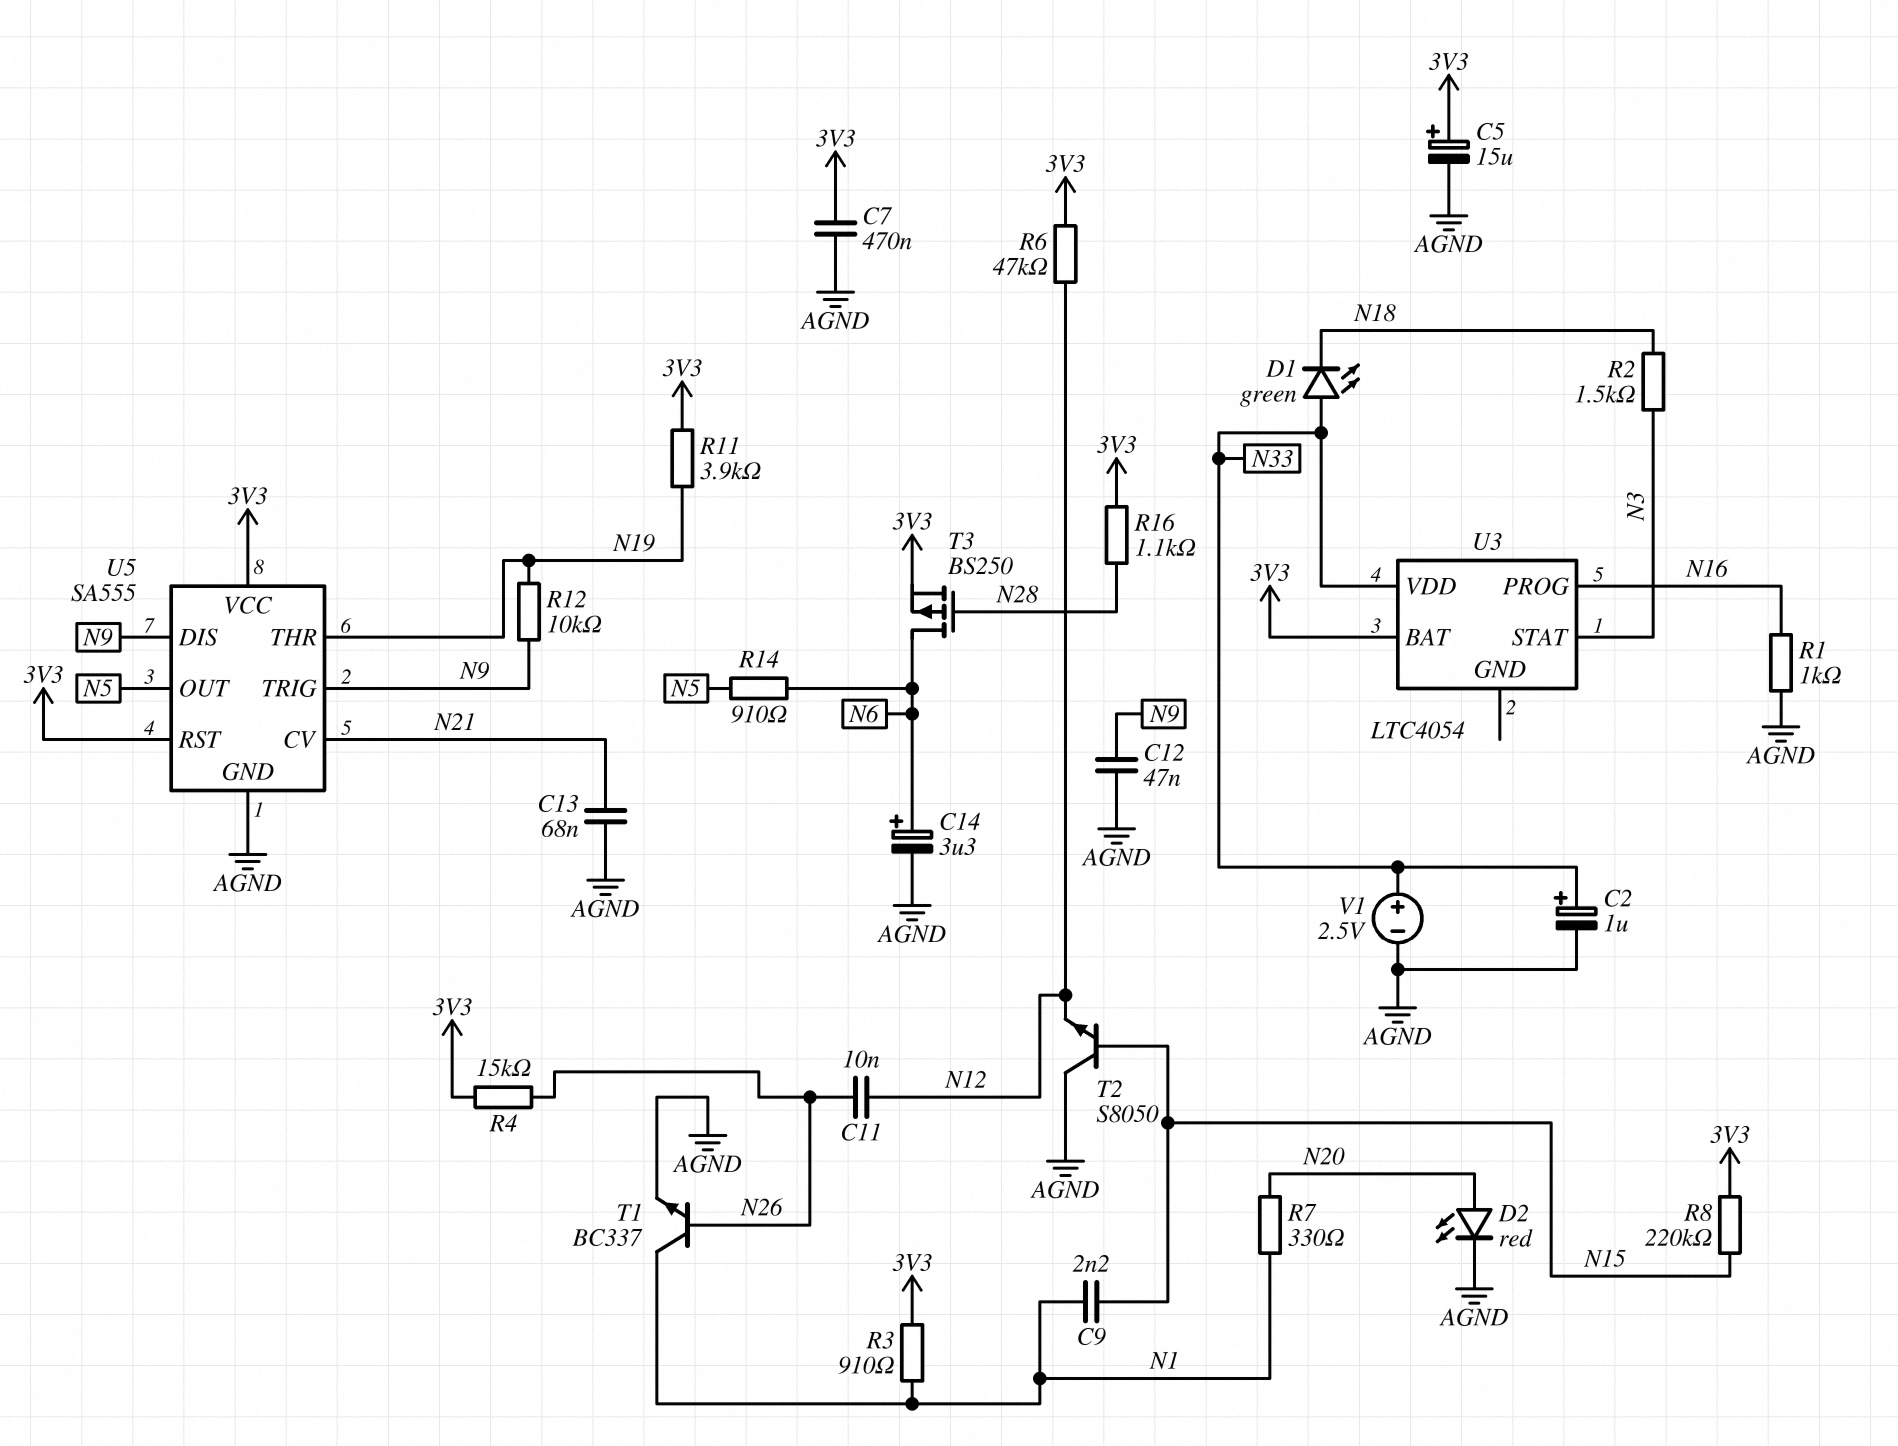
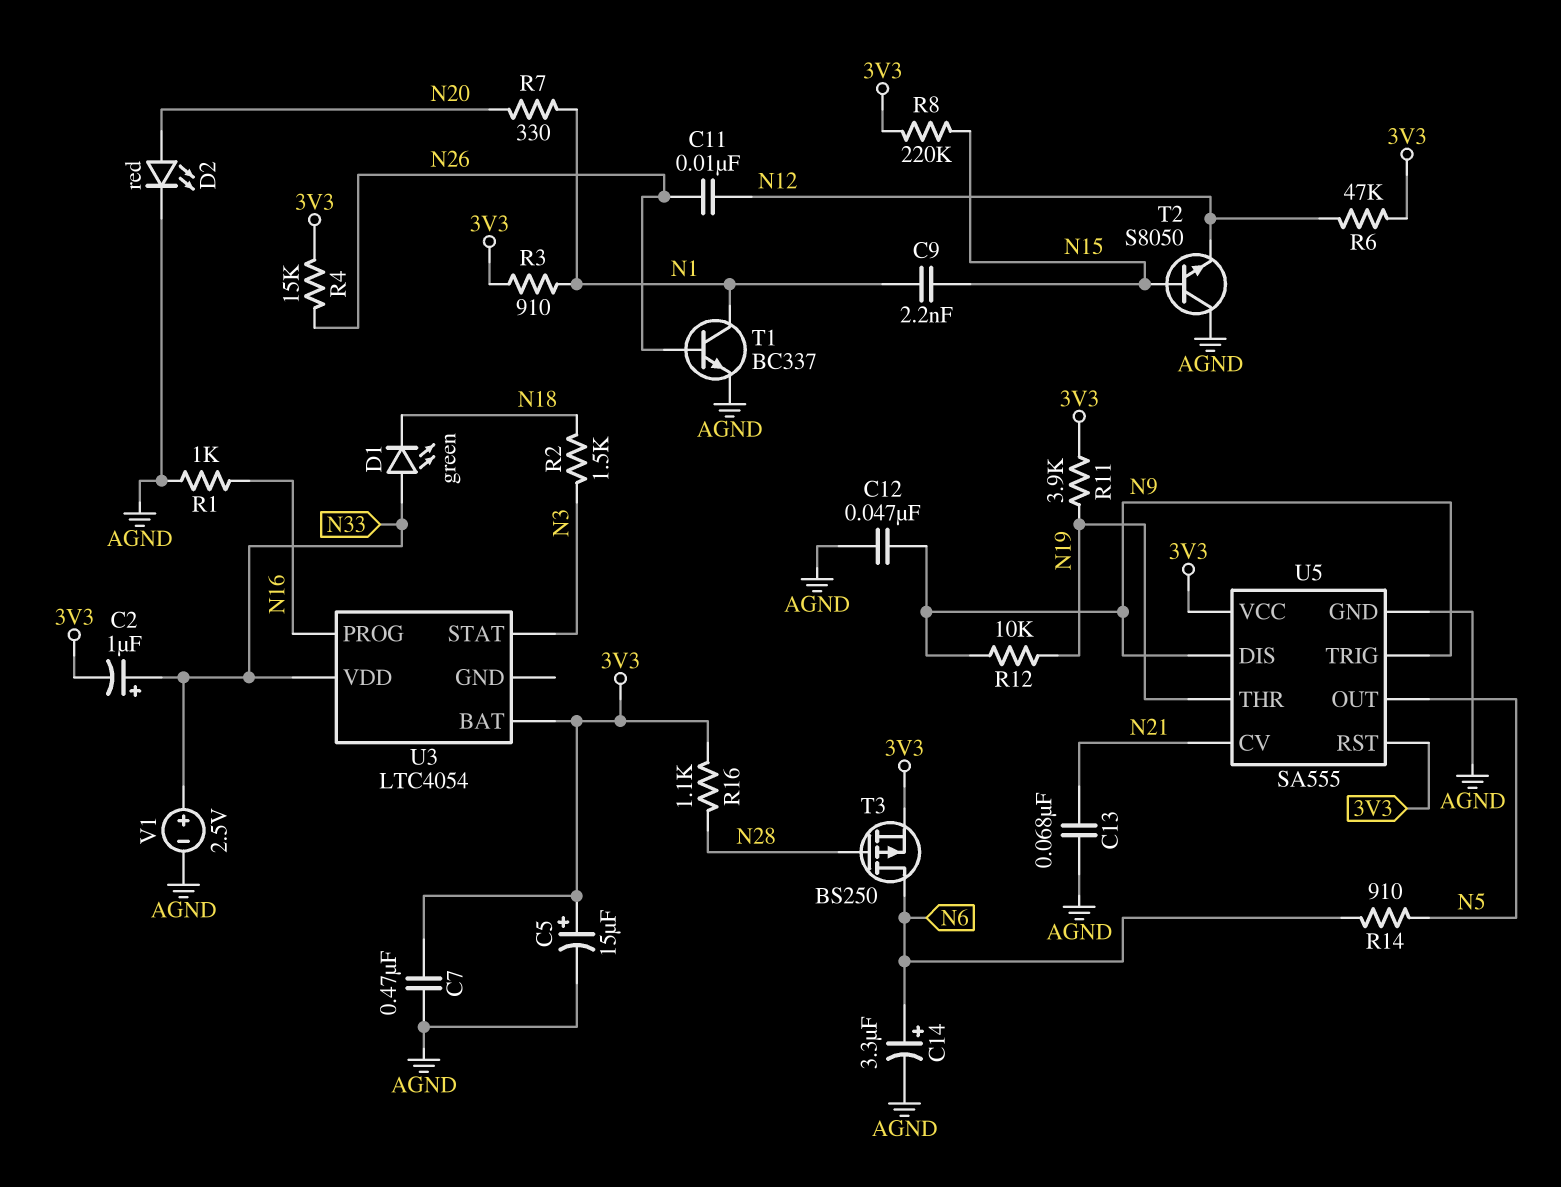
C2: 1uF (plus N33, minus AGND) -> 1uF (plus N33, minus 3V3)

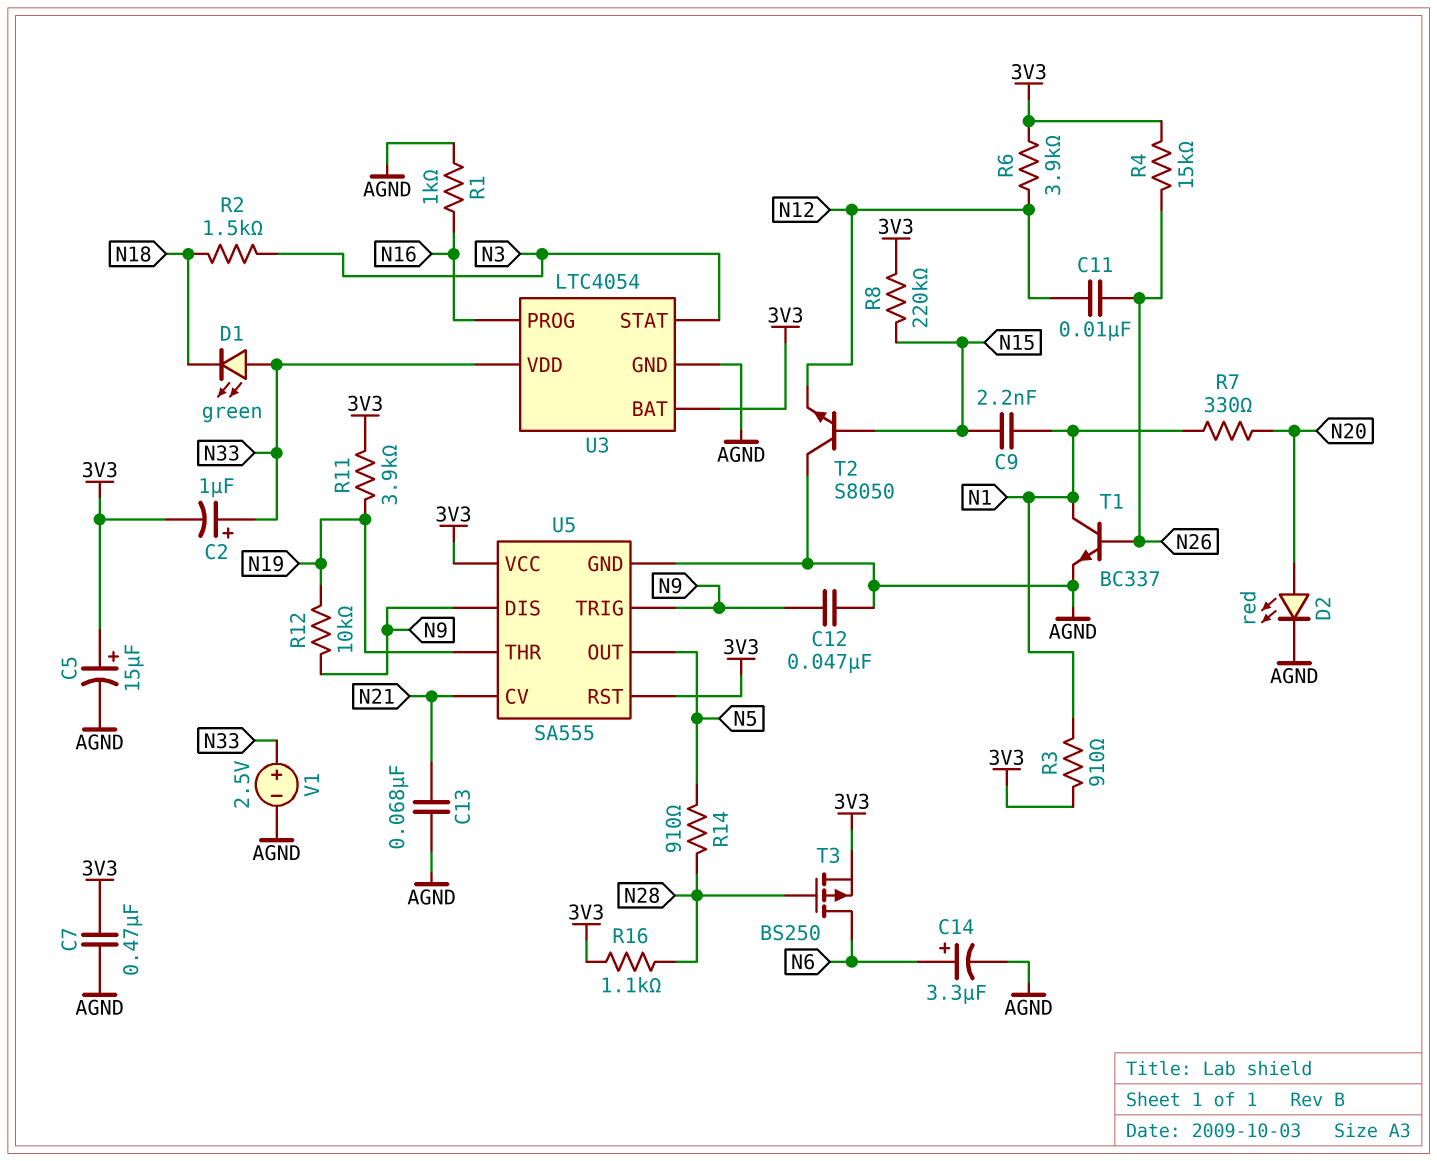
R6: 47k (3V3, N12) -> 3.9k (3V3, N12)
R14: 910 (N5, N6) -> 910 (N5, N28)
U3 pin GND: none -> AGND

